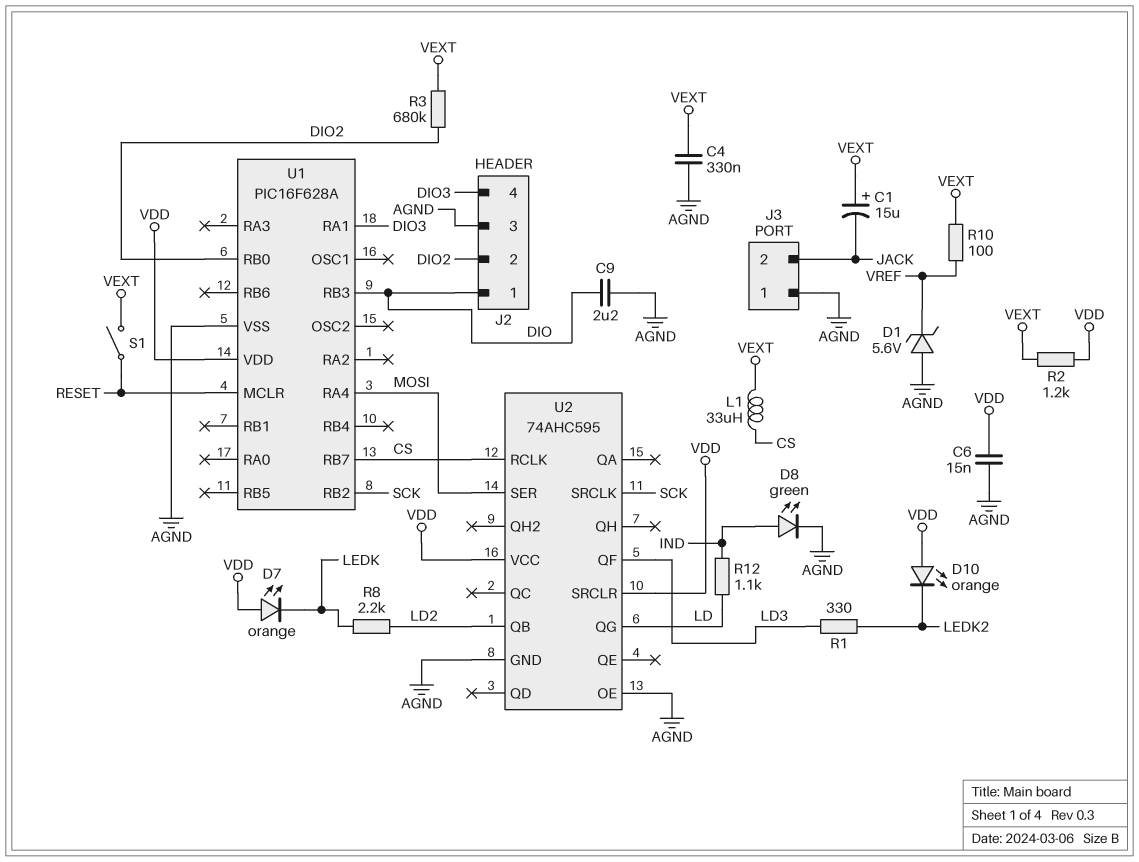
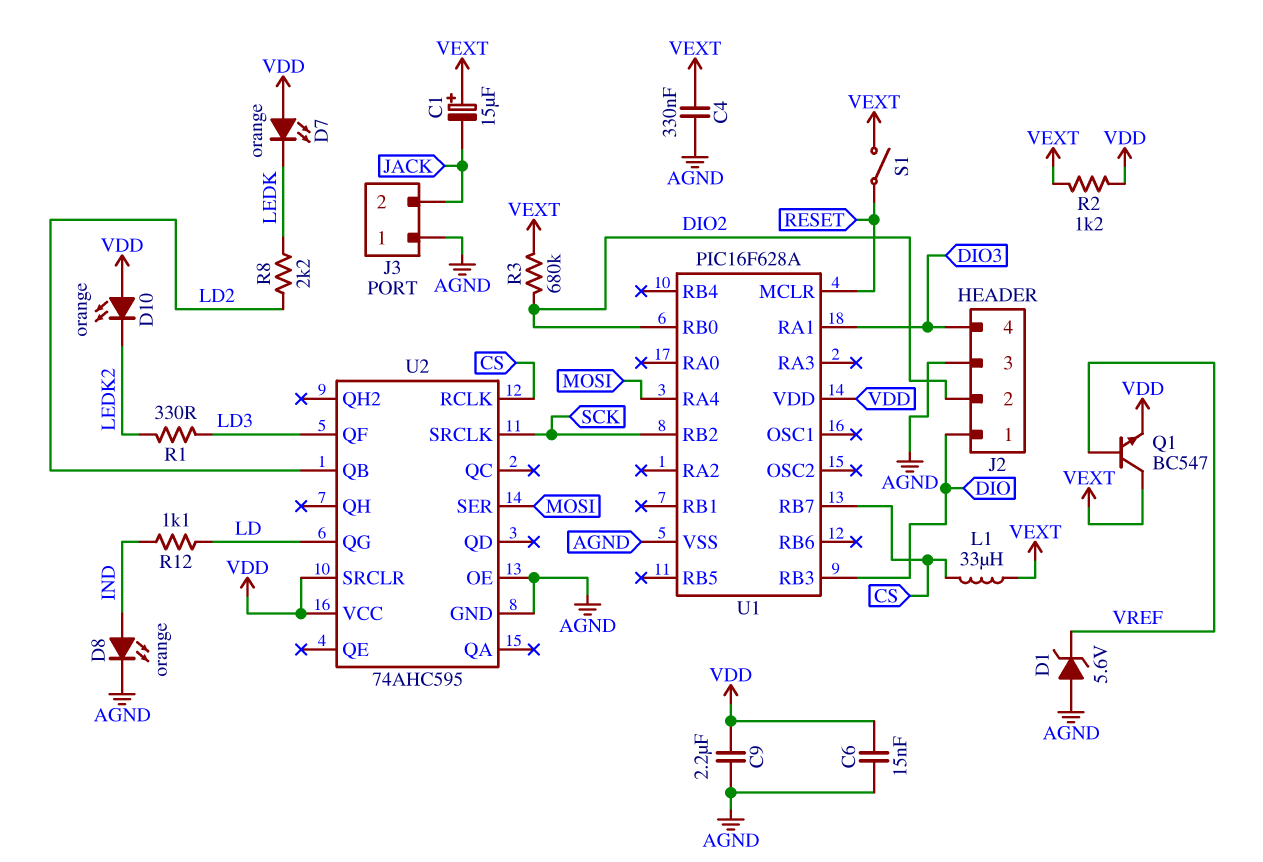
C9: 2.2uF (AGND, DIO) -> 2.2uF (AGND, VDD)
D8: LED green (A IND, K AGND) -> LED orange (A IND, K AGND)
Q1: none -> NPN BC547 (B VREF, C VEXT, E VDD)
R10: 100 (VEXT, VREF) -> none

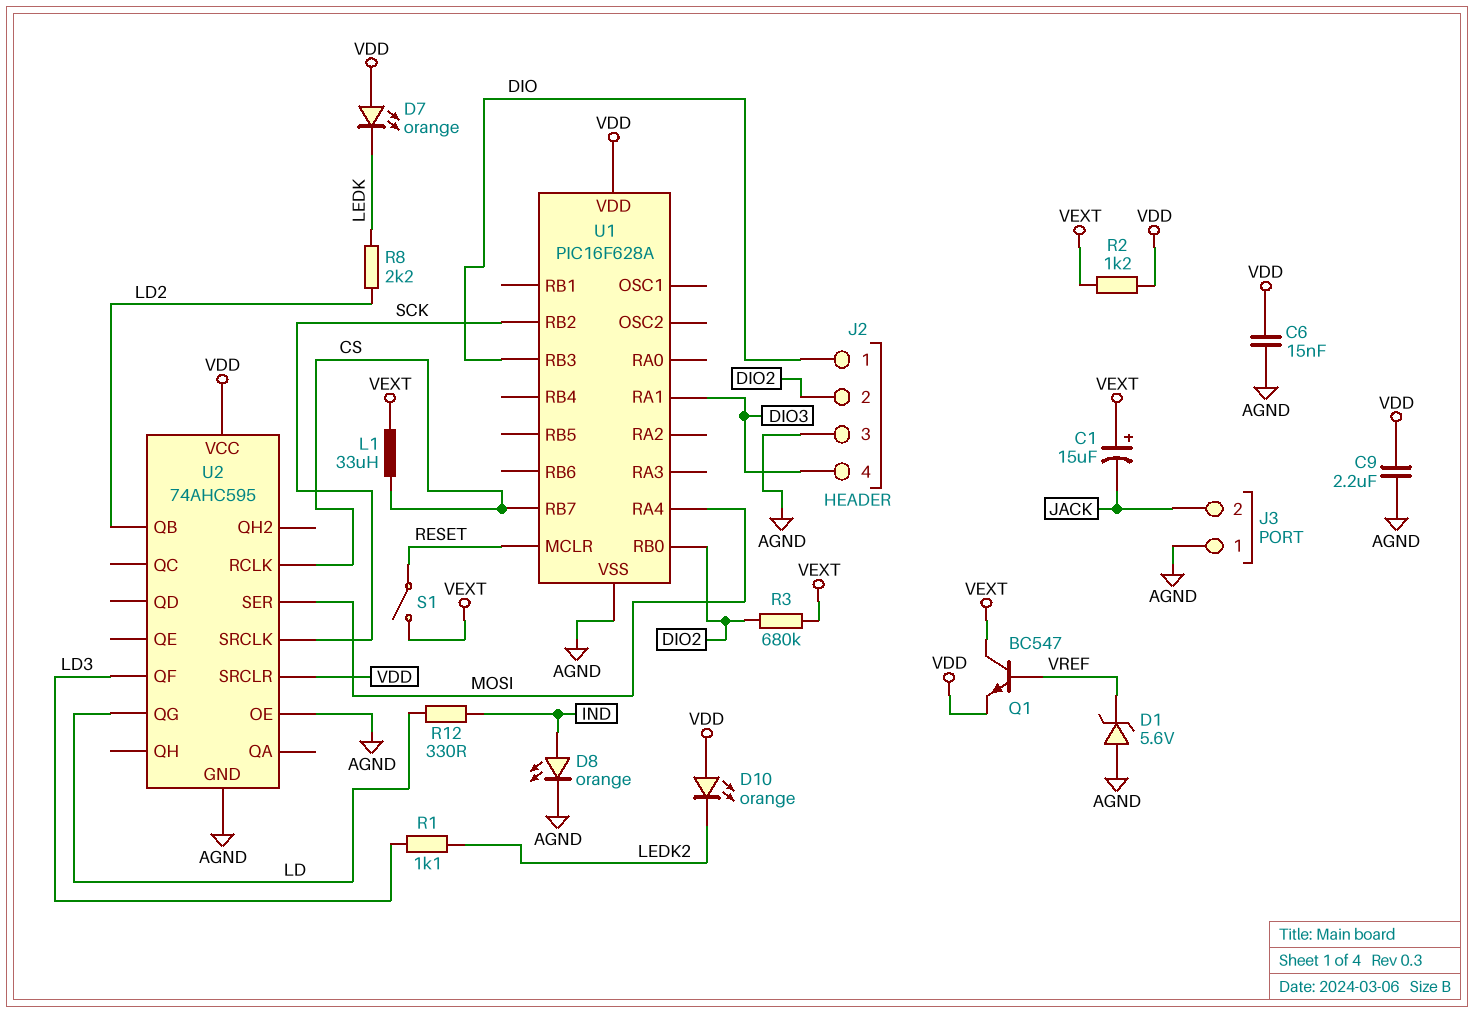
C4: 330nF (AGND, VEXT) -> none
R1: 330 (LD3, LEDK2) -> 1.1k (LD3, LEDK2)
R12: 1.1k (IND, LD) -> 330 (IND, LD)

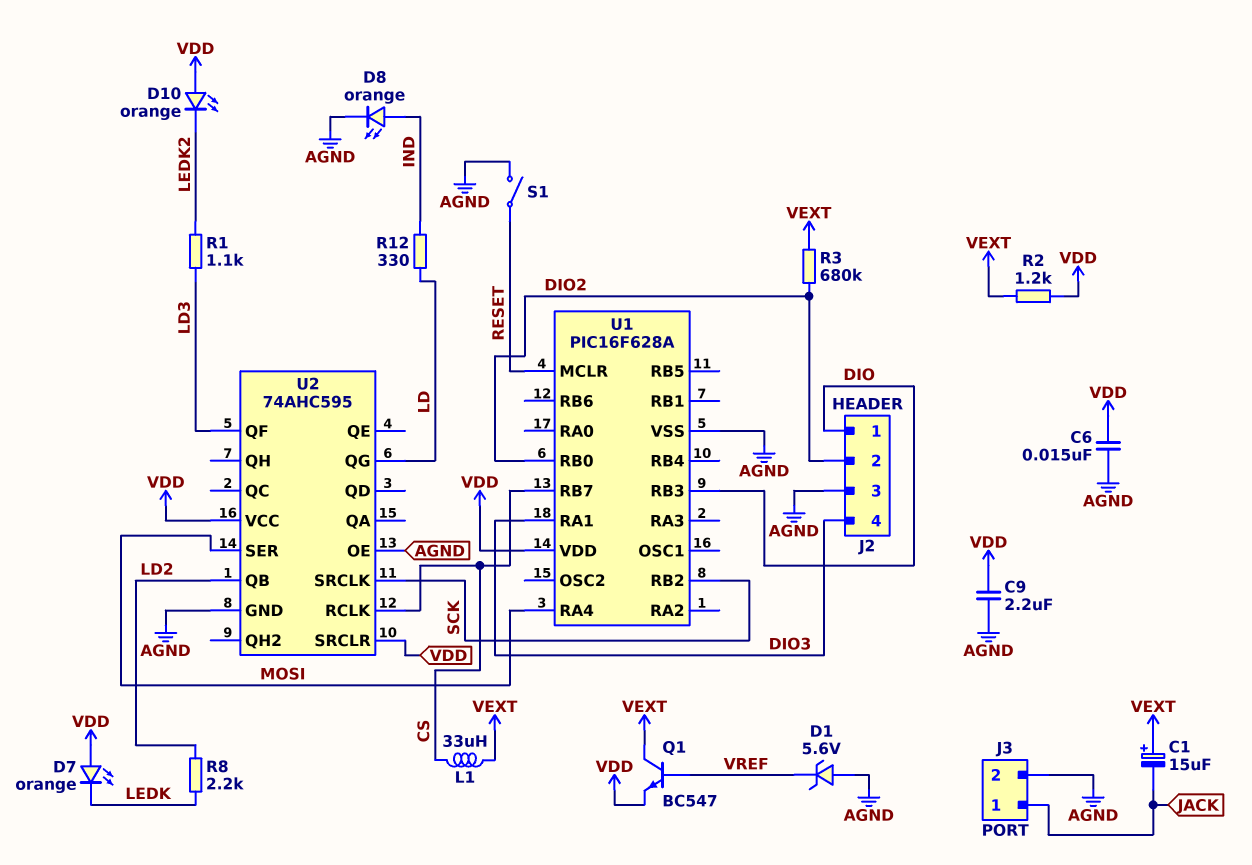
J3 pin 1: AGND -> JACK
J3 pin 2: JACK -> AGND
S1: switch (RESET, VEXT) -> switch (AGND, RESET)

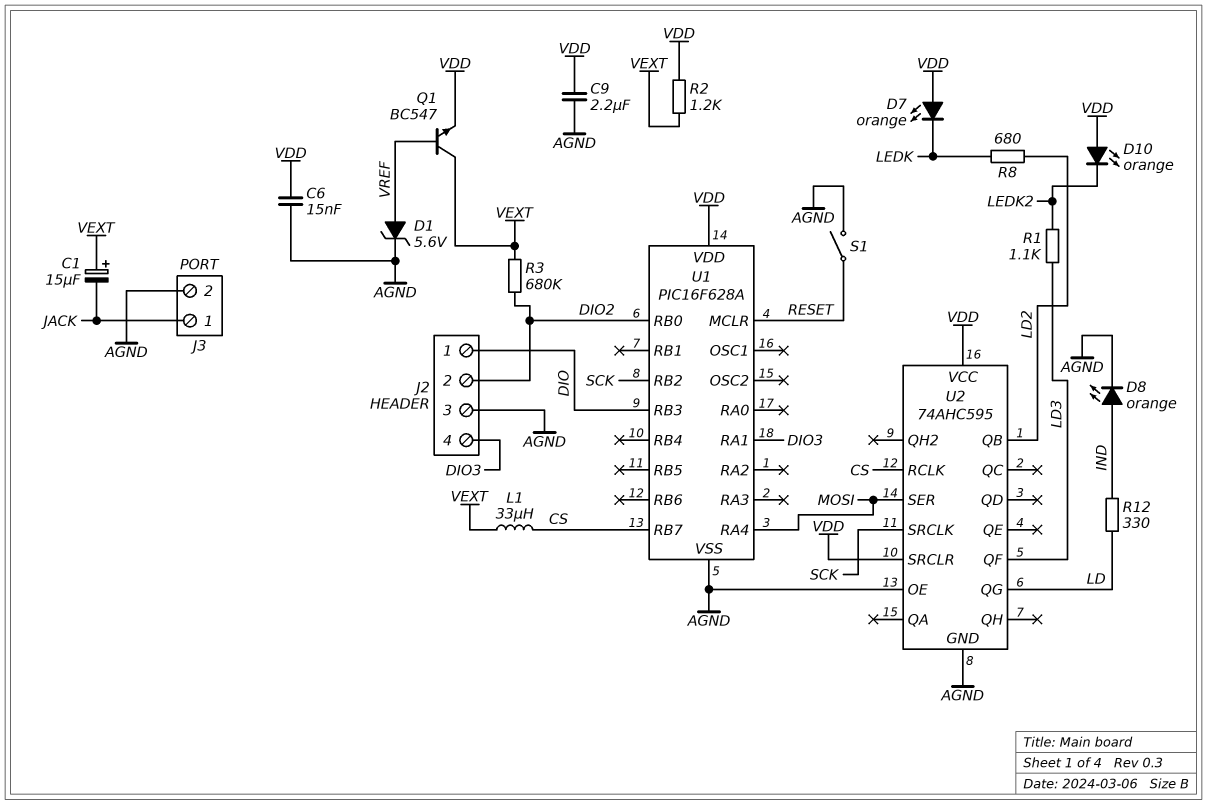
D1: zener 5.6V (A AGND, K VREF) -> zener 5.6V (A VREF, K AGND)
R8: 2.2k (LD2, LEDK) -> 680 (LD2, LEDK)

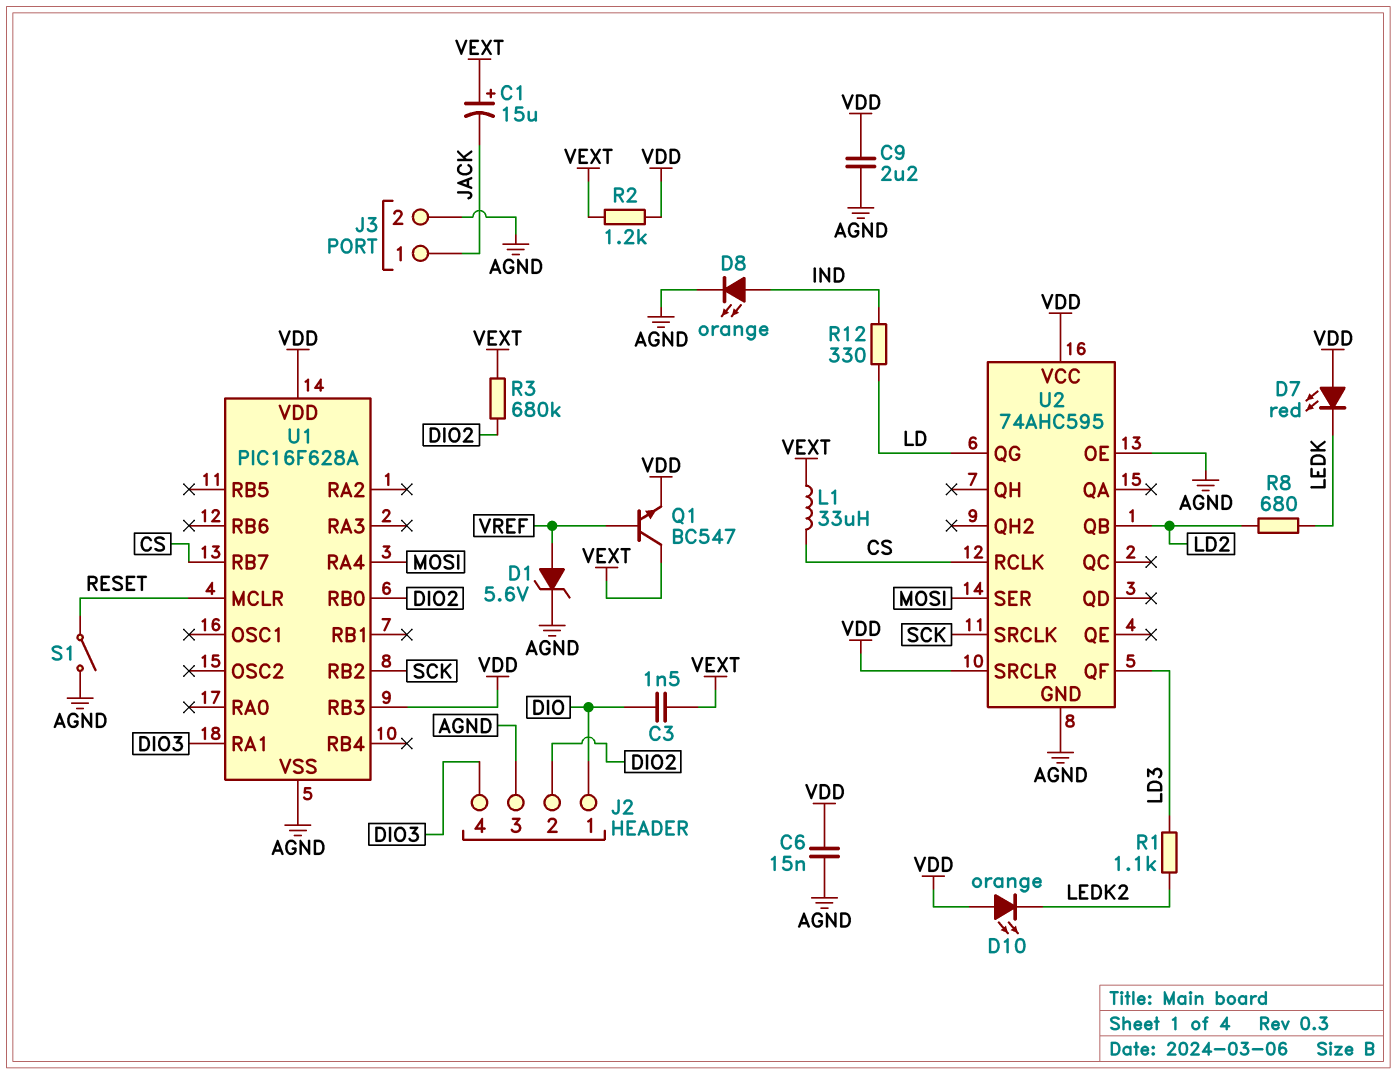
C3: none -> 1.5nF (DIO, VEXT)
D7: LED orange (A VDD, K LEDK) -> LED red (A VDD, K LEDK)
U1 pin RB3: DIO -> VDD

